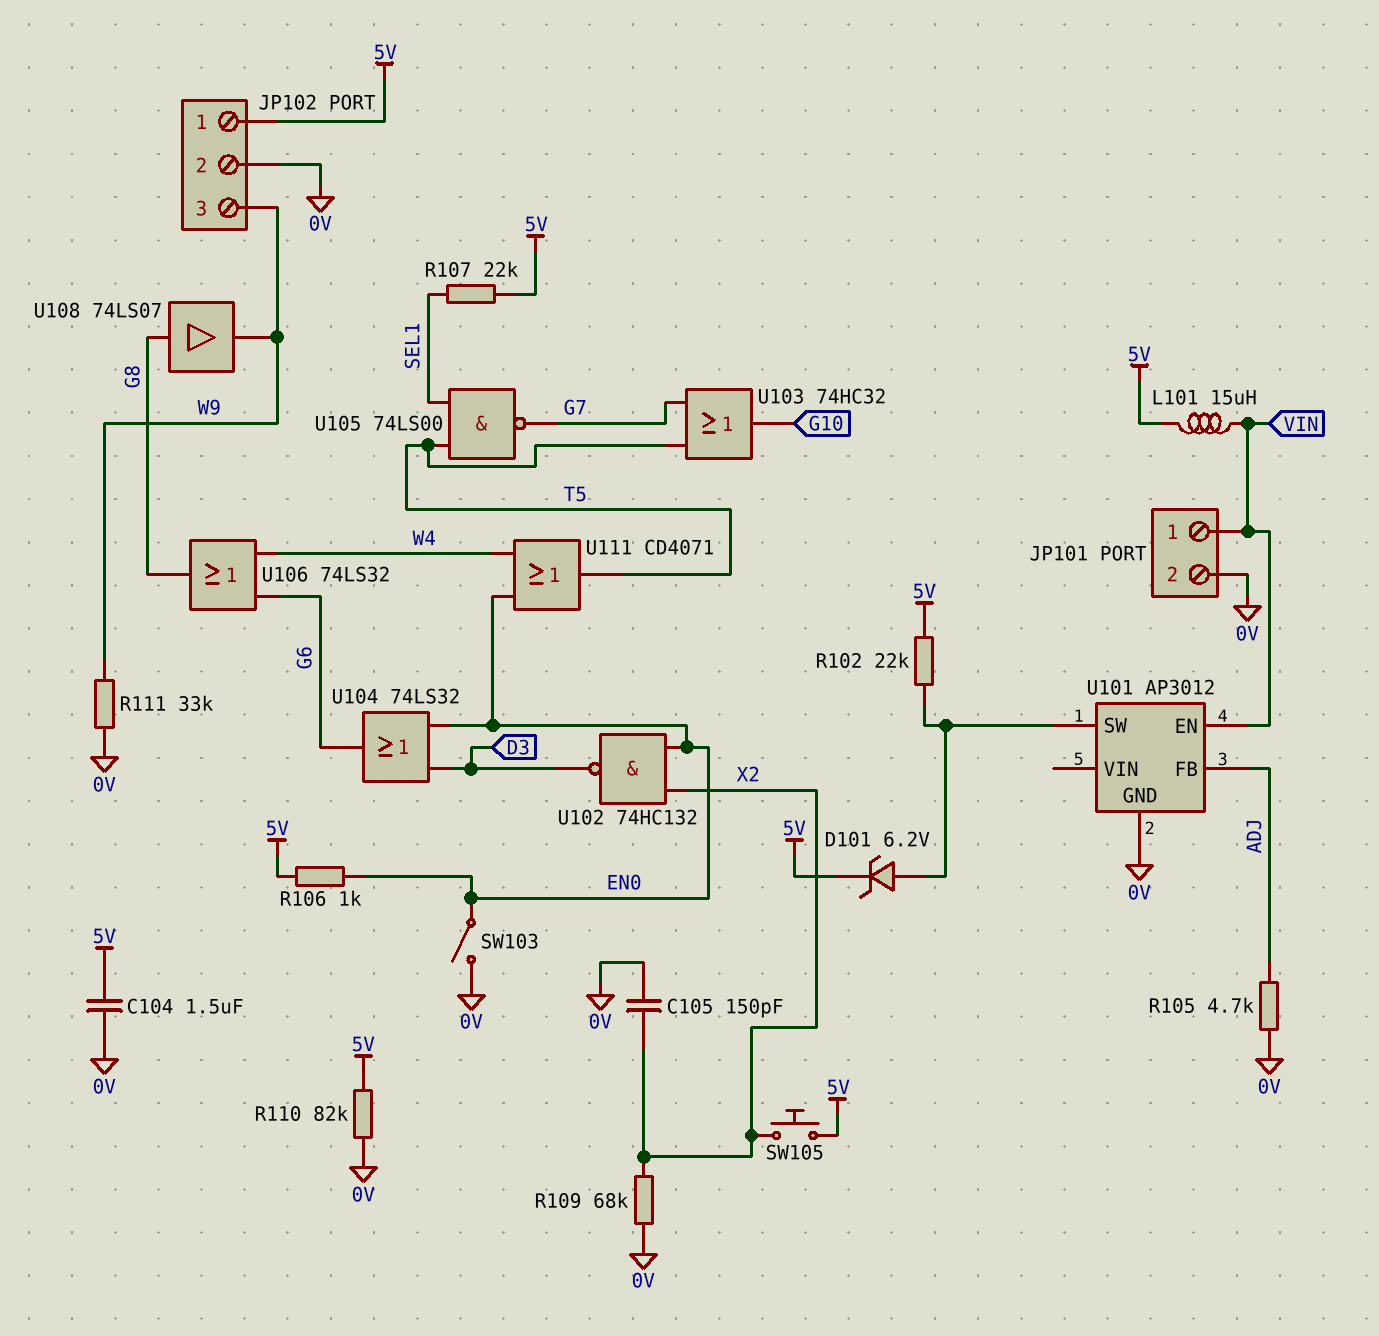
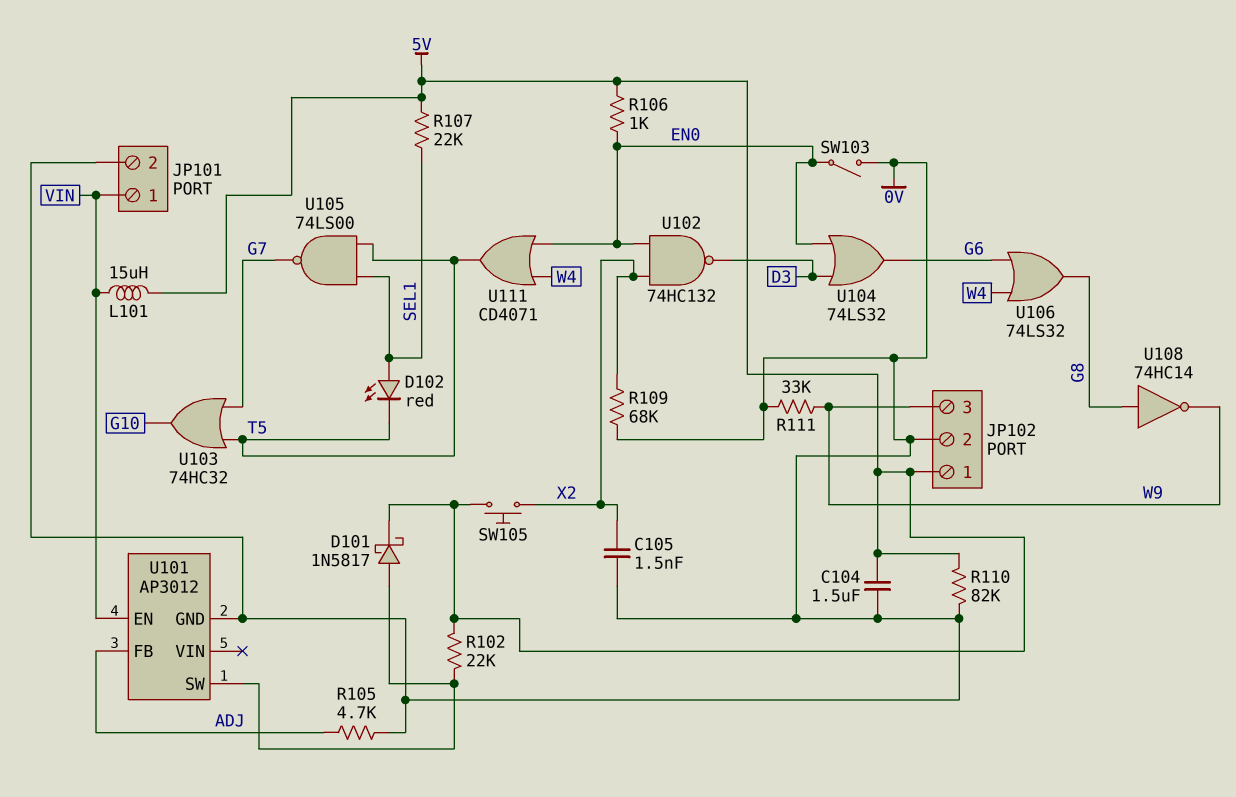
C105: 150pF (0V, X2) -> 1.5nF (0V, X2)
D101: zener 6.2V (A U101/SW, K 5V) -> schottky 1N5817 (A U101/SW, K 5V)
D102: none -> LED red (A SEL1, K T5)
U108: buffer 74LS07 (in G8, out W9) -> NOT 74HC14 (in G8, out W9)

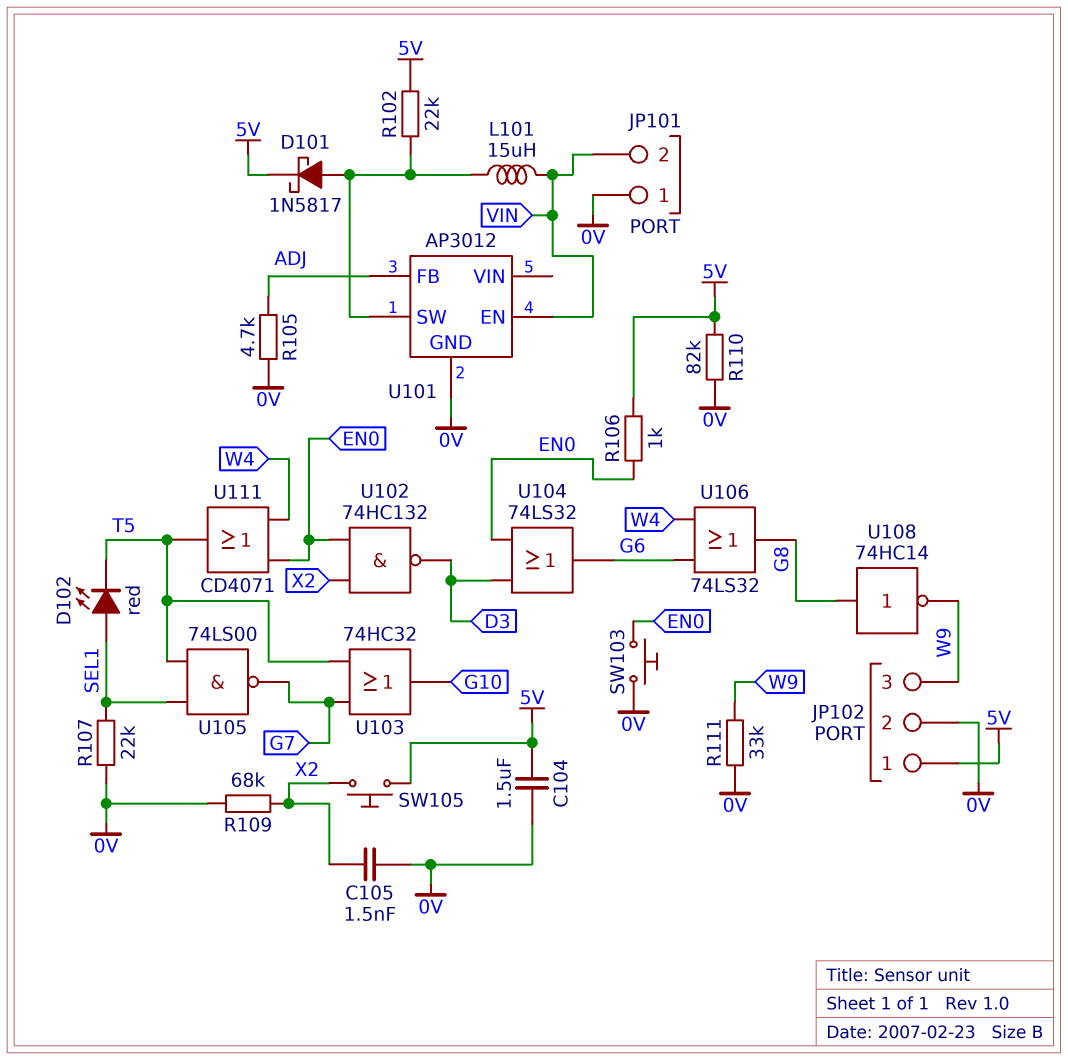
JP101 pin 1: VIN -> 0V
JP101 pin 2: 0V -> VIN
L101: 15uH (5V, VIN) -> 15uH (U101/SW, VIN)
R107: 22k (5V, SEL1) -> 22k (0V, SEL1)
SW103: switch (0V, EN0) -> button (0V, EN0)

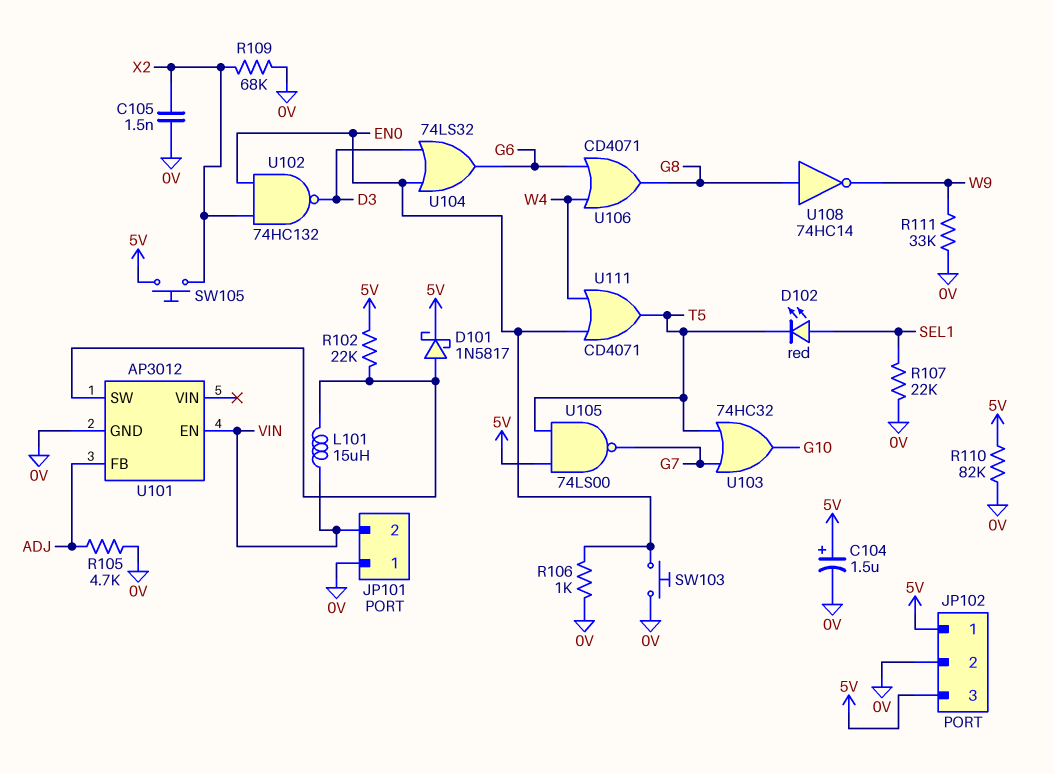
C104: 1.5uF (0V, 5V) -> 1.5uF (plus 5V, minus 0V)
JP102 pin 3: W9 -> 5V
R106: 1k (5V, EN0) -> 1k (0V, EN0)
U105: NAND 74LS00 (in SEL1, in T5, out G7) -> NAND 74LS00 (in 5V, in T5, out G7)
U106: OR 74LS32 (in G6, in W4, out G8) -> OR CD4071 (in G6, in W4, out G8)

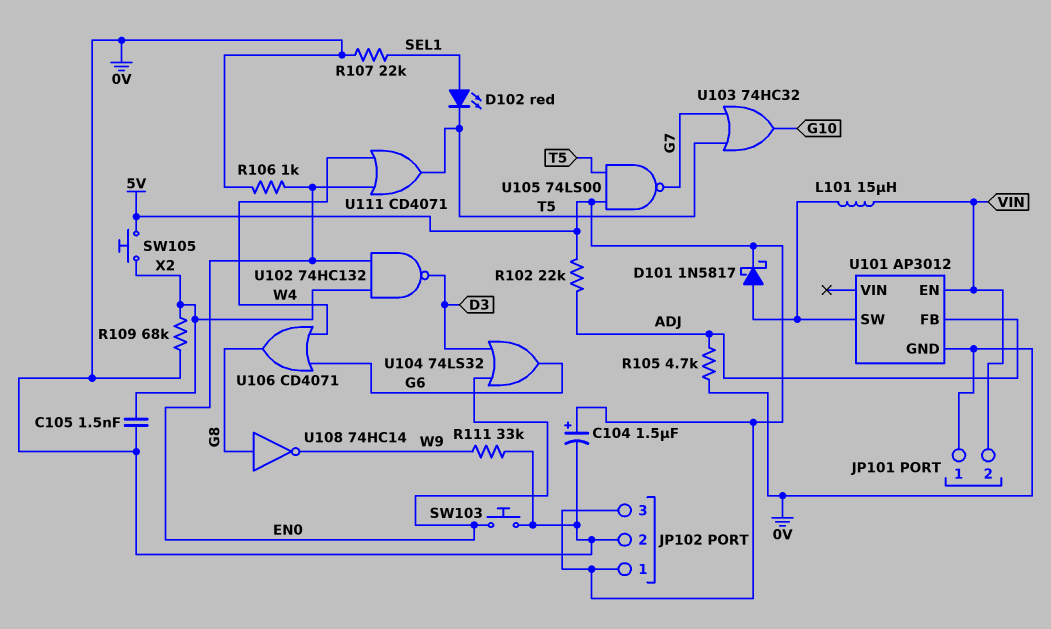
R102: 22k (5V, U101/SW) -> 22k (5V, ADJ)
R110: 82k (0V, 5V) -> none

